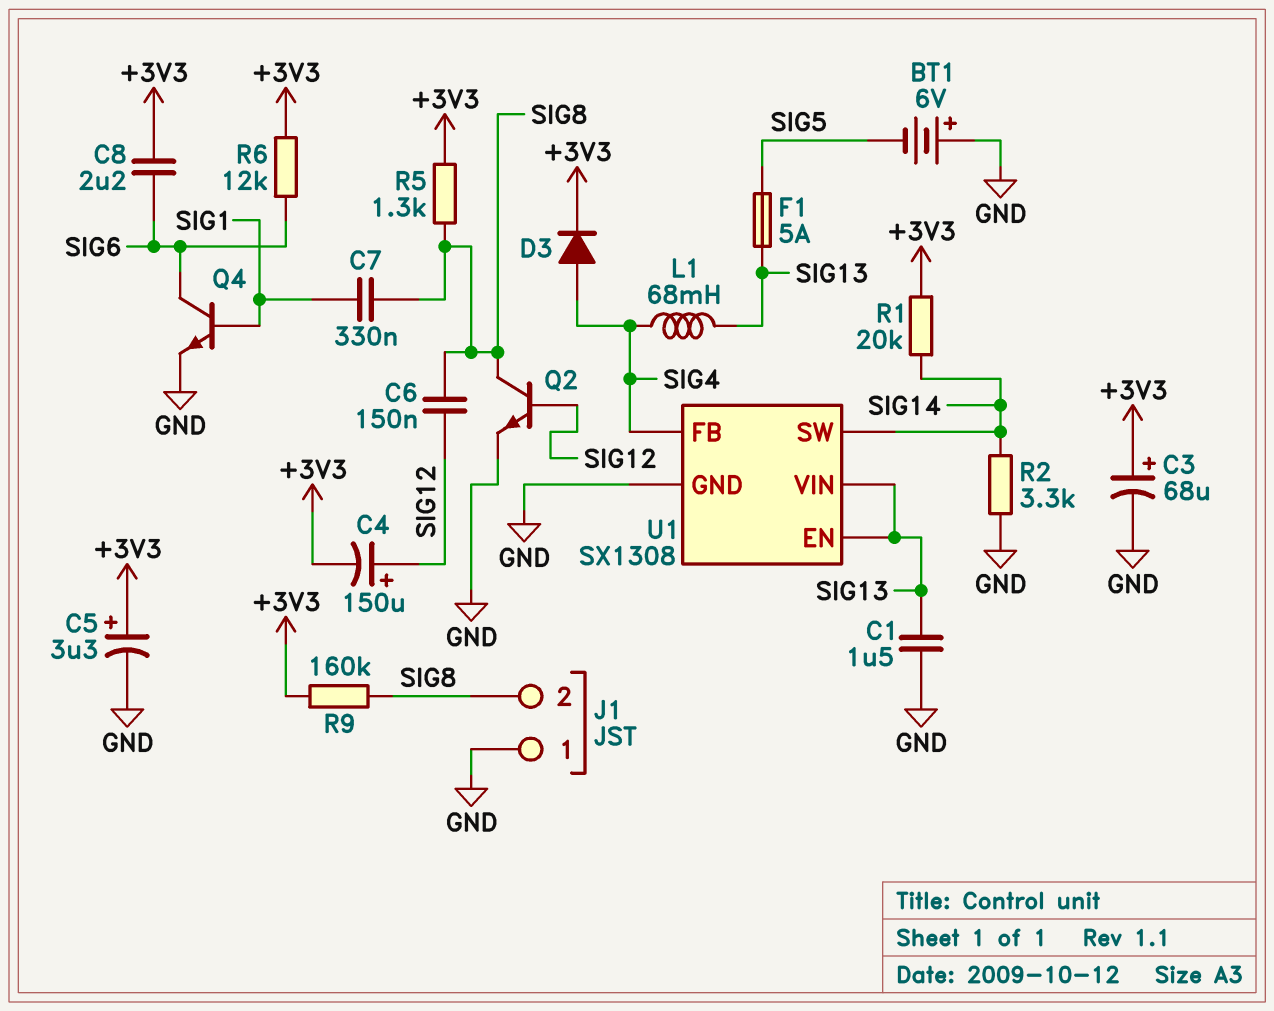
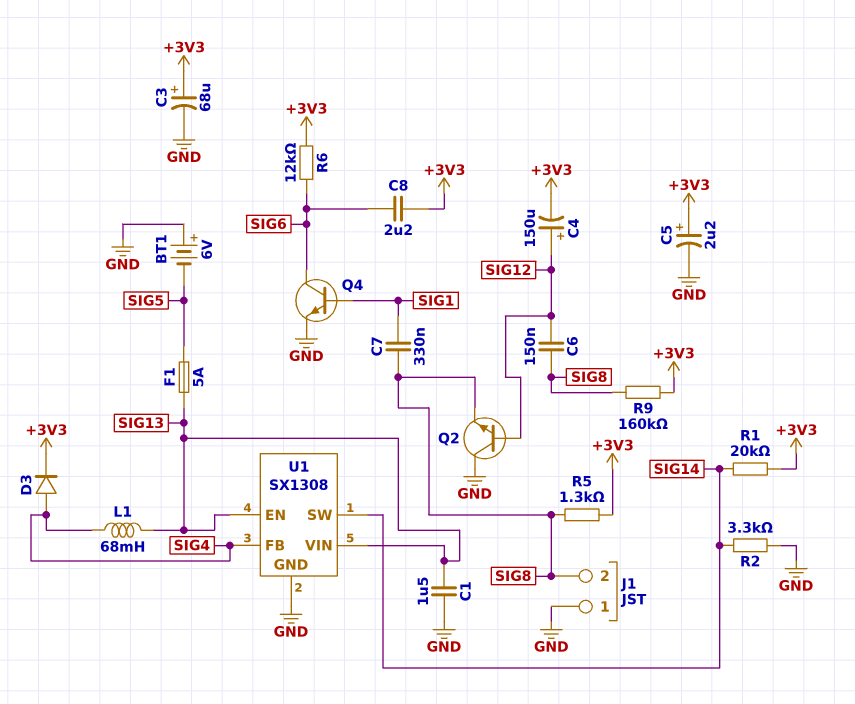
C5: 3.3uF (plus +3V3, minus GND) -> 2.2uF (plus +3V3, minus GND)
Q2: NPN (B SIG12, C SIG8, E GND) -> NPN (B SIG12, C GND, E SIG8)

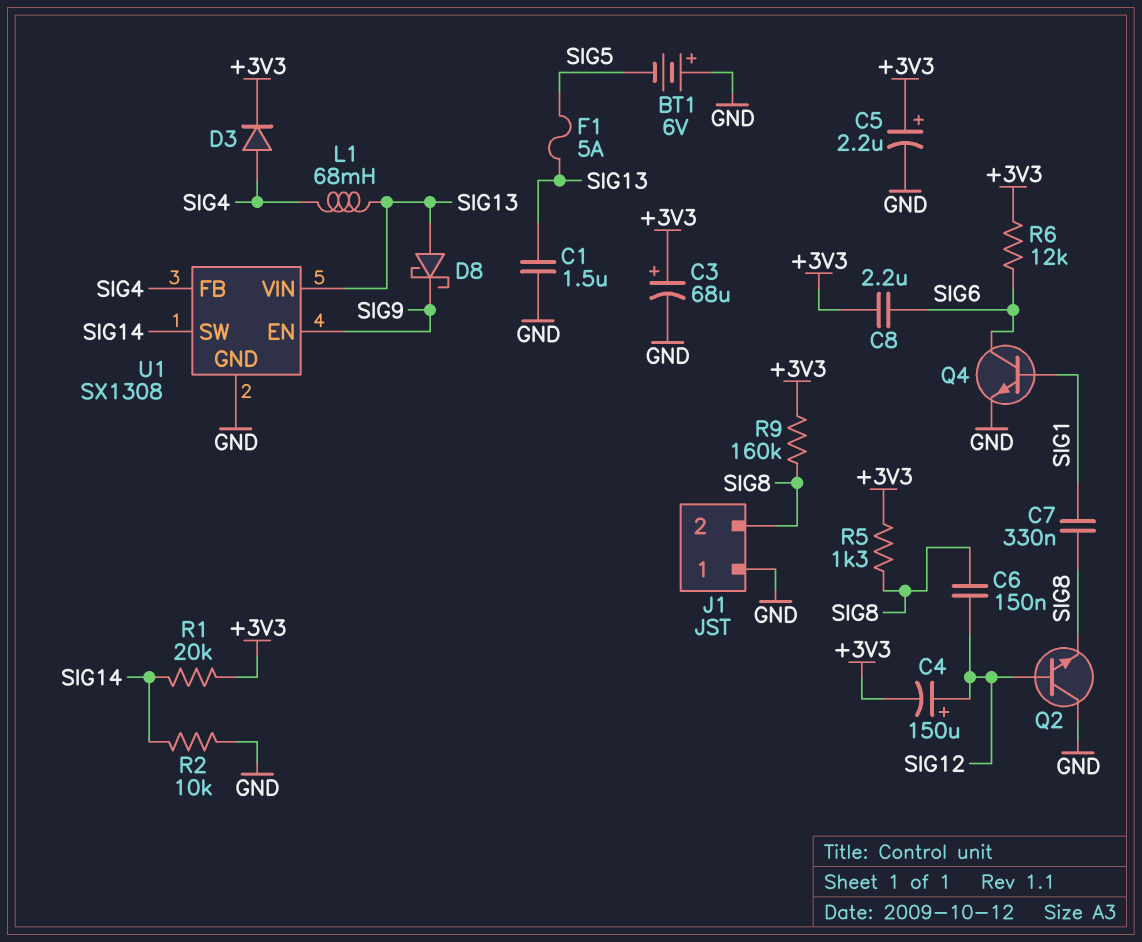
D8: none -> schottky (A SIG13, K SIG9)
R2: 3.3k (GND, SIG14) -> 10k (GND, SIG14)
U1 pin EN: SIG13 -> SIG9

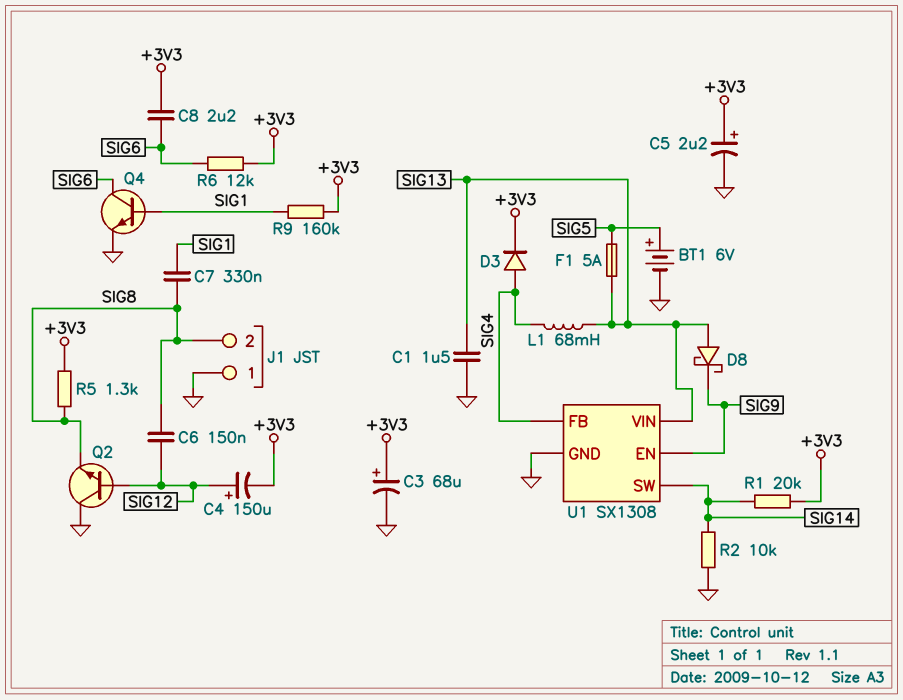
BT1: 6V (plus GND, minus SIG5) -> 6V (plus SIG5, minus GND)
R9: 160k (+3V3, SIG8) -> 160k (+3V3, SIG1)

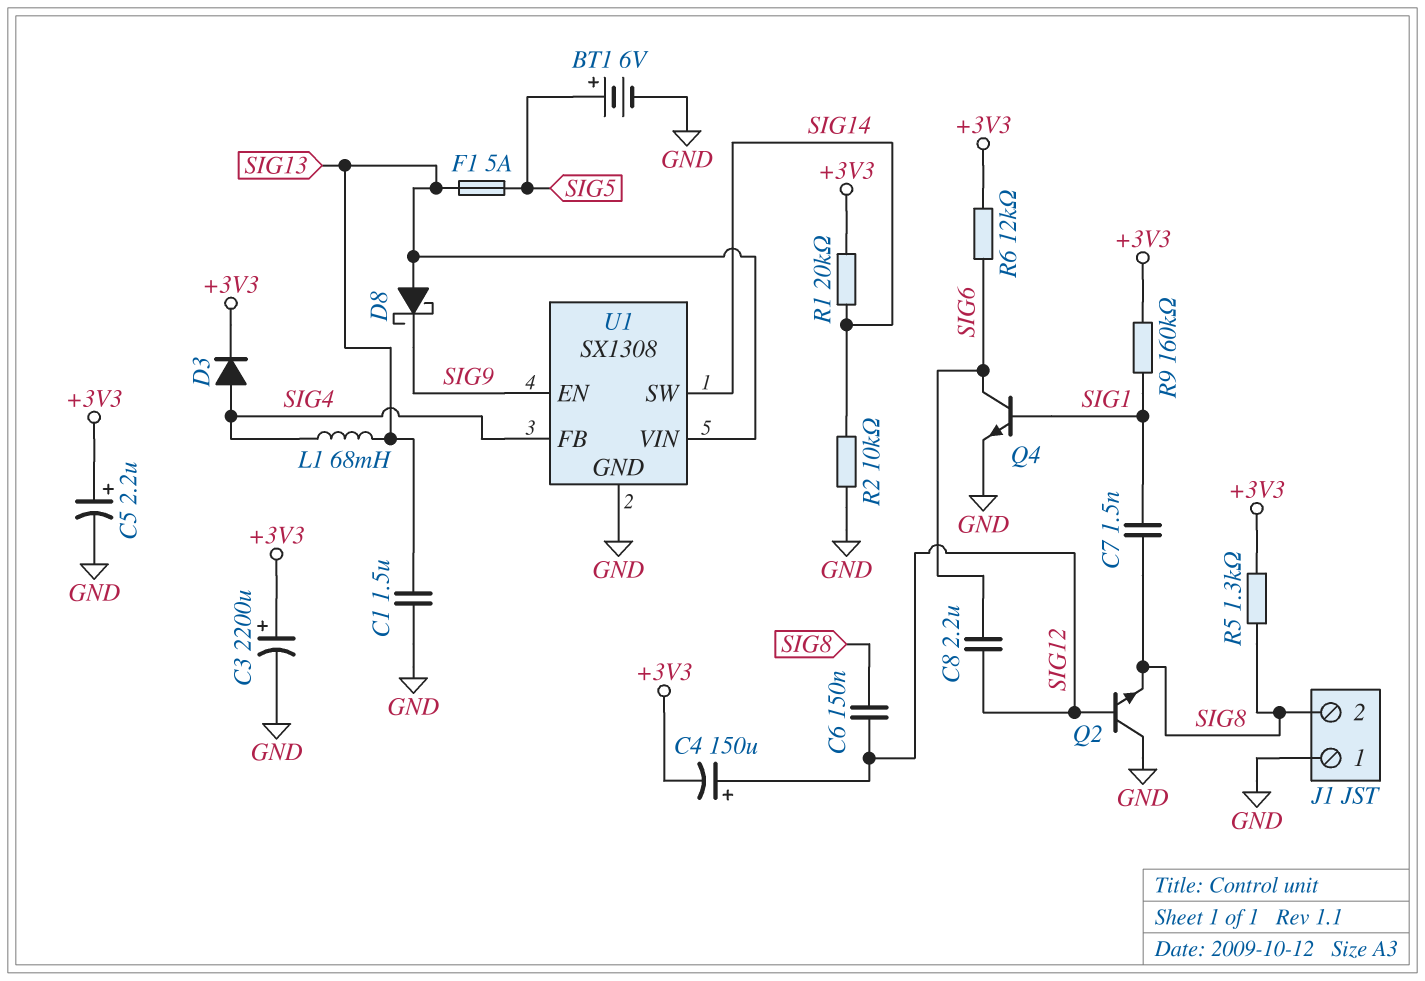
C3: 68uF (plus +3V3, minus GND) -> 2200uF (plus +3V3, minus GND)
C7: 330nF (SIG1, SIG8) -> 1.5nF (SIG1, SIG8)
C8: 2.2uF (+3V3, SIG6) -> 2.2uF (SIG6, SIG12)

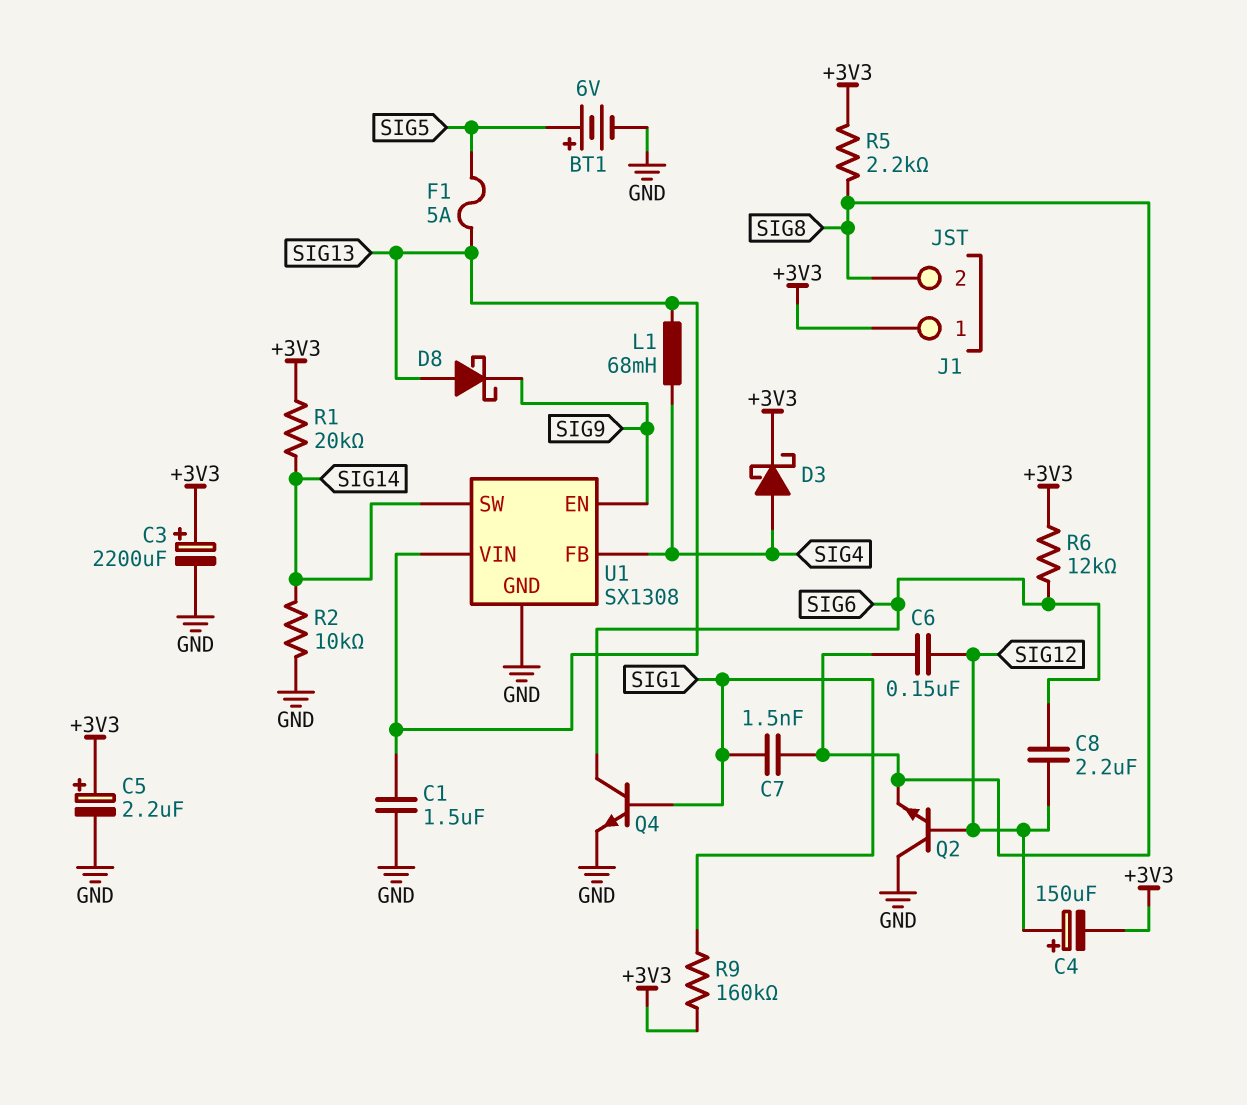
D3: diode (A SIG4, K +3V3) -> schottky (A SIG4, K +3V3)
J1 pin 1: GND -> +3V3
R5: 1.3k (+3V3, SIG8) -> 2.2k (+3V3, SIG8)

